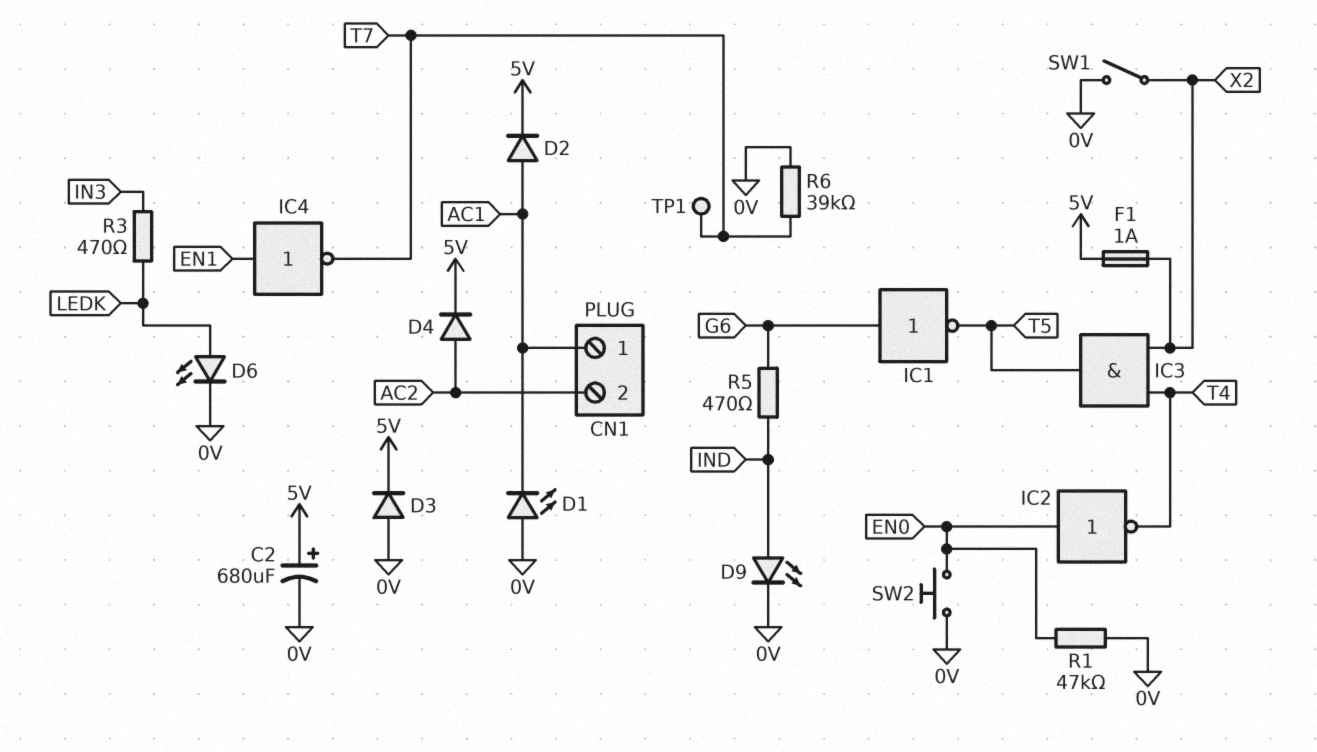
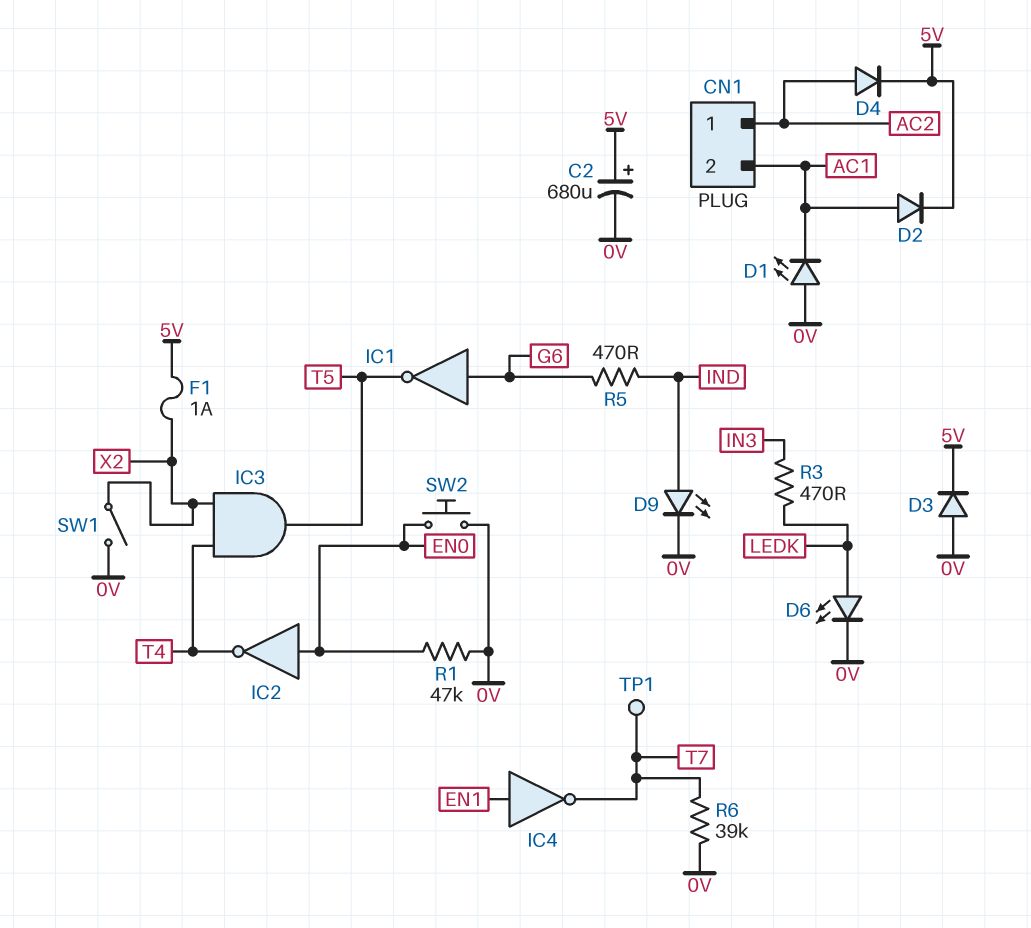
CN1 pin 1: AC1 -> AC2
CN1 pin 2: AC2 -> AC1

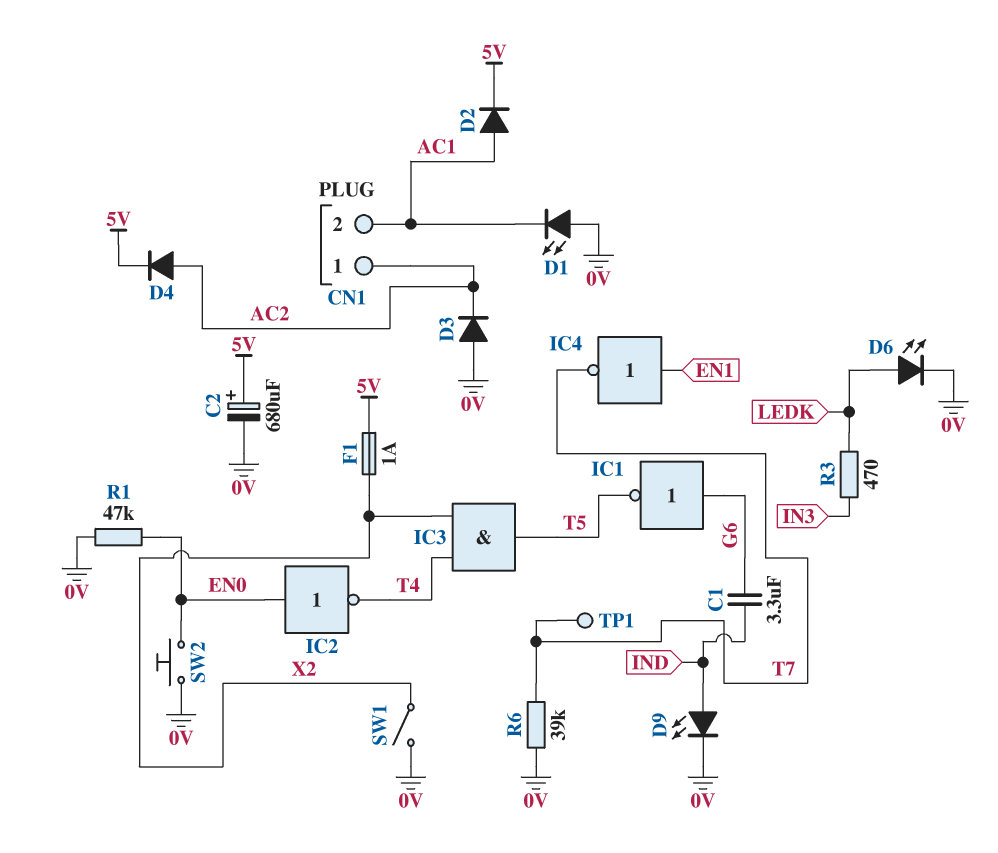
C1: none -> 3.3uF (G6, IND)
D3: diode (A 0V, K 5V) -> diode (A 0V, K AC2)
R5: 470 (G6, IND) -> none

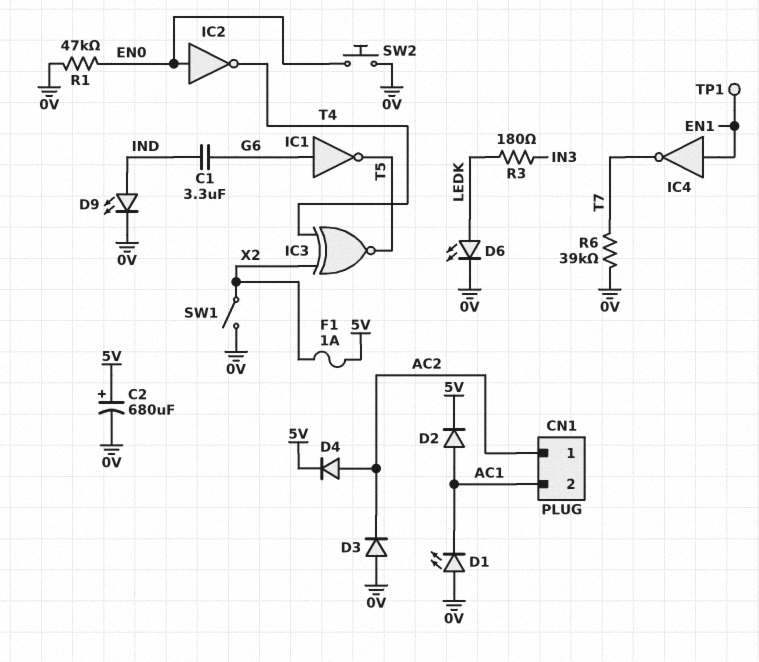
IC3: AND (in T4, in X2, out T5) -> XNOR (in T4, in X2, out T5)
R3: 470 (IN3, LEDK) -> 180 (IN3, LEDK)
TP1: test point (T7) -> test point (EN1)

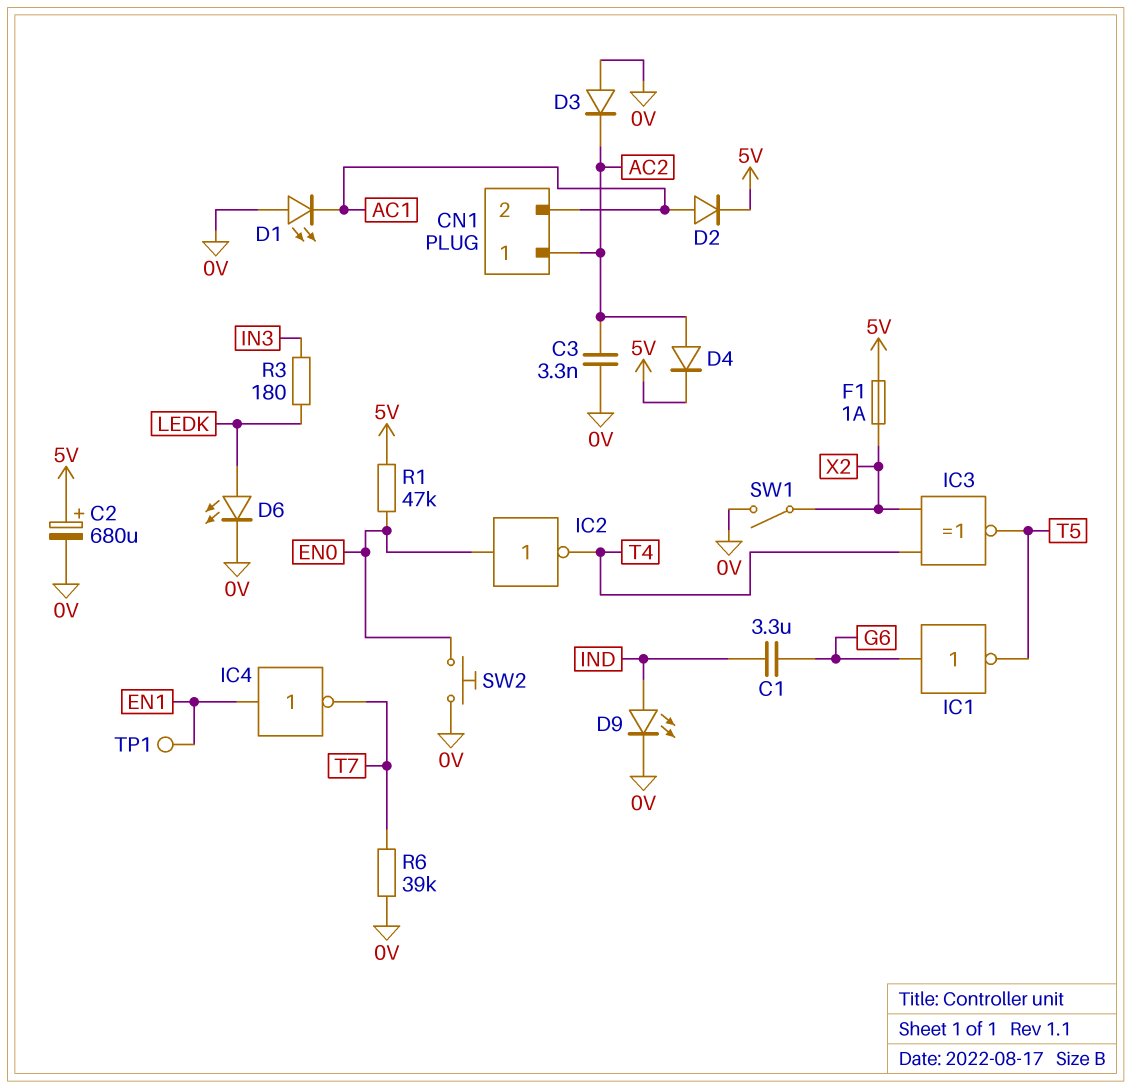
C3: none -> 3.3nF (0V, AC2)
R1: 47k (0V, EN0) -> 47k (5V, EN0)

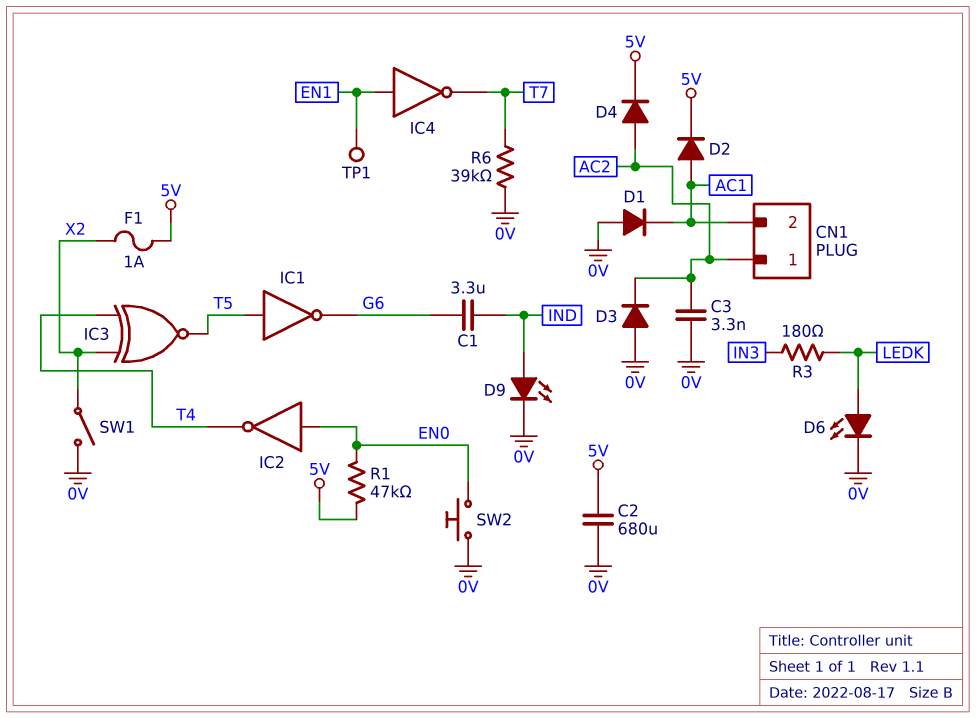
C2: 680uF (plus 5V, minus 0V) -> 680uF (0V, 5V)
D1: LED (A 0V, K AC1) -> diode (A 0V, K AC1)
IC1: NOT (in G6, out T5) -> NOT (in T5, out G6)

